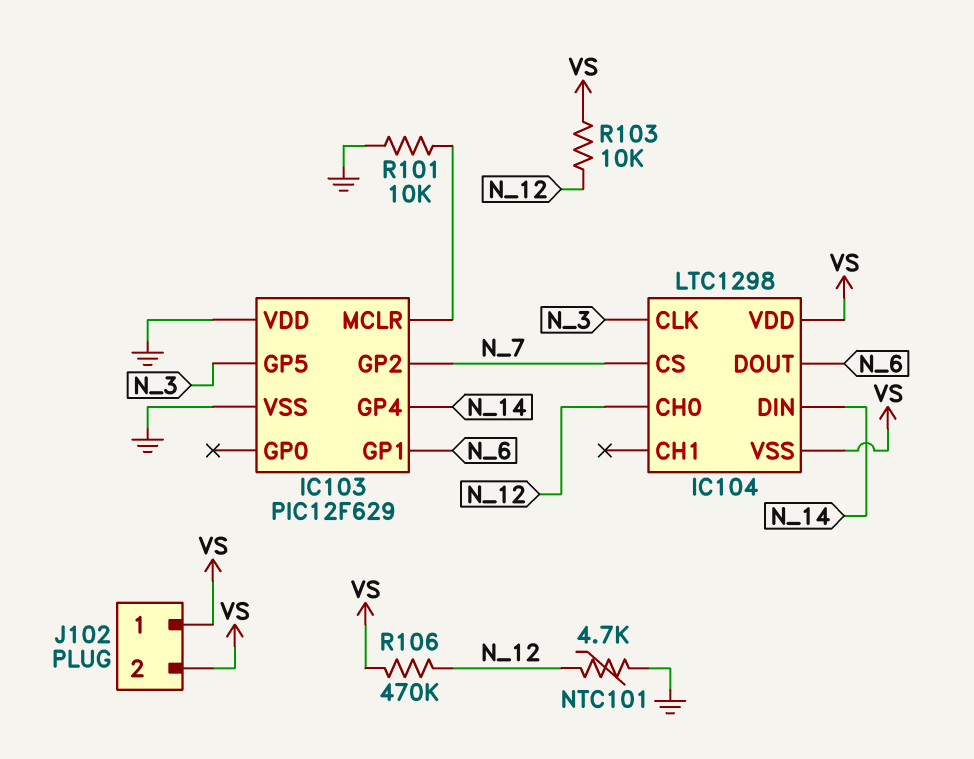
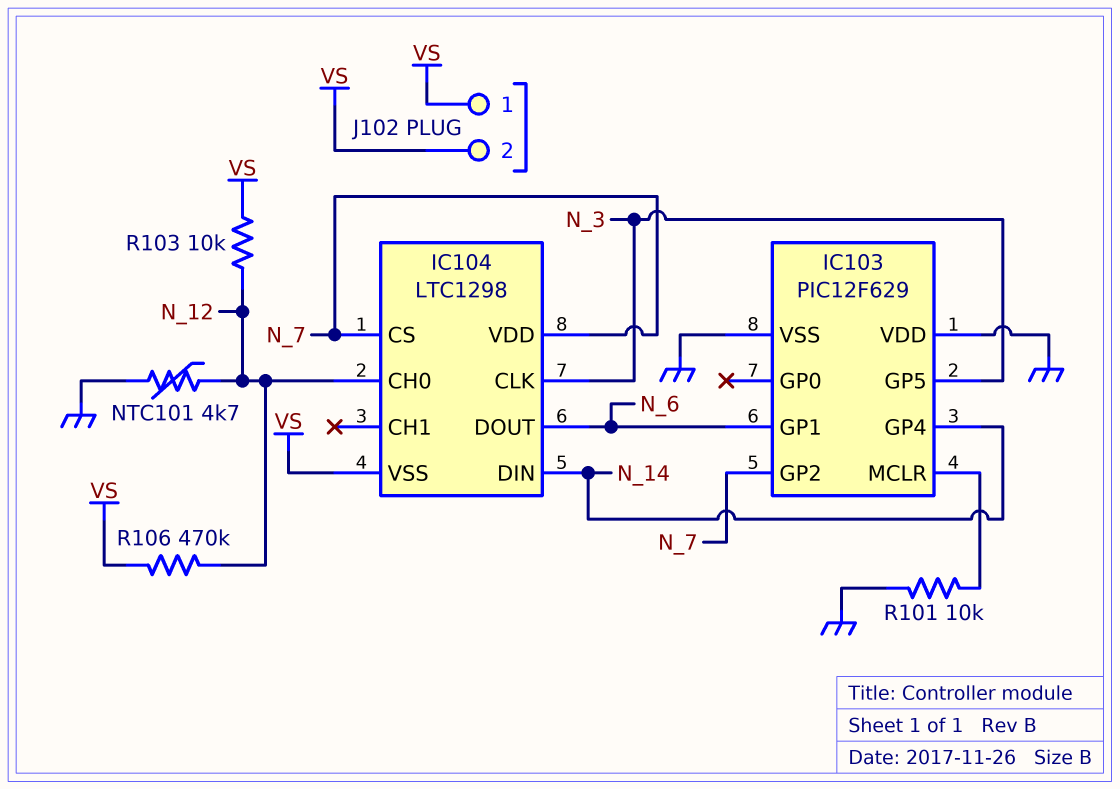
IC104 pin VDD: VS -> N_7

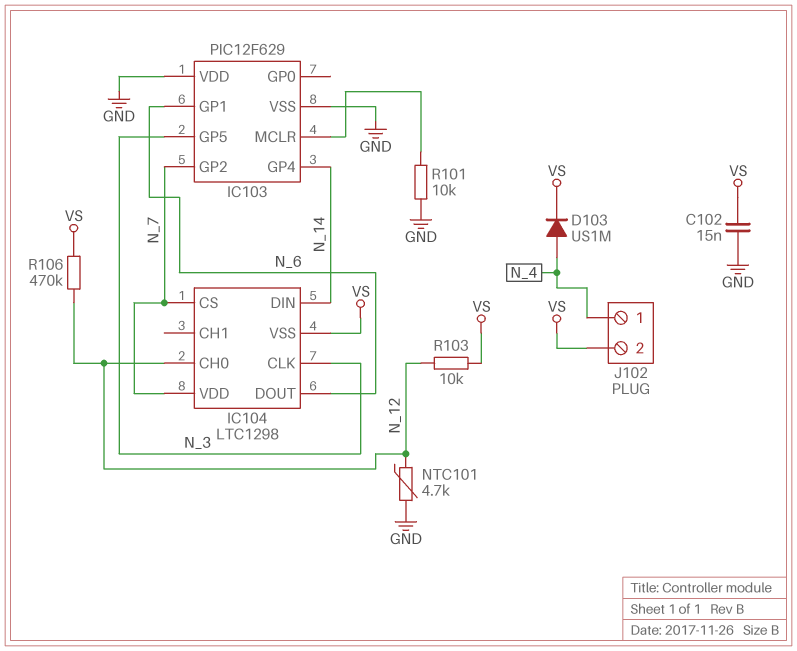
C102: none -> 15nF (GND, VS)
D103: none -> diode US1M (A N_4, K VS)
J102 pin 1: VS -> N_4

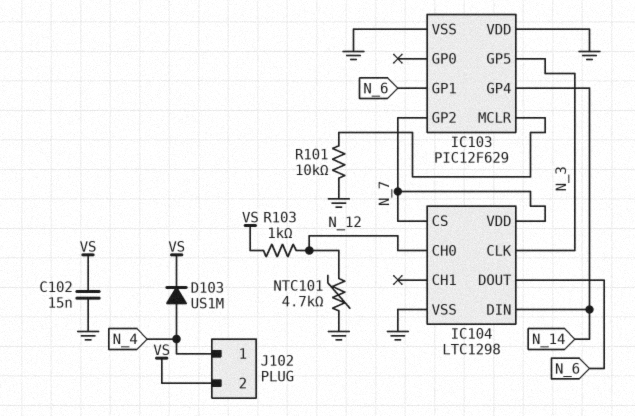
IC104 pin VSS: VS -> GND
R103: 10k (N_12, VS) -> 1k (N_12, VS)
R106: 470k (N_12, VS) -> none

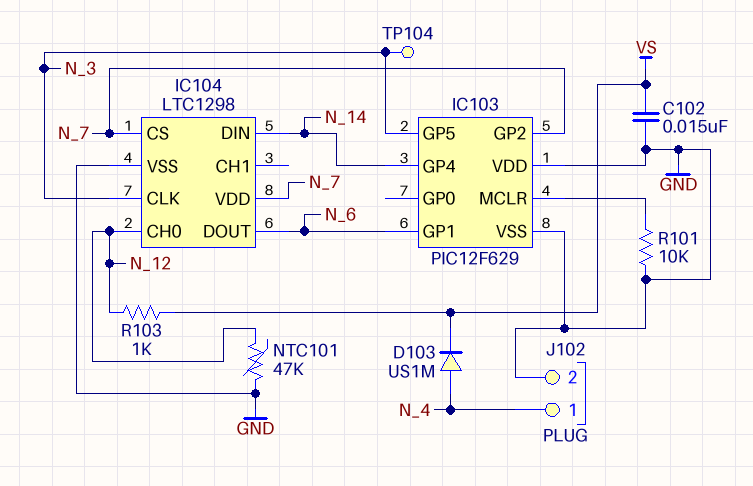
J102 pin 2: VS -> GND
NTC101: 4.7k (GND, N_12) -> 47k (GND, N_12)
TP104: none -> test point (N_3)

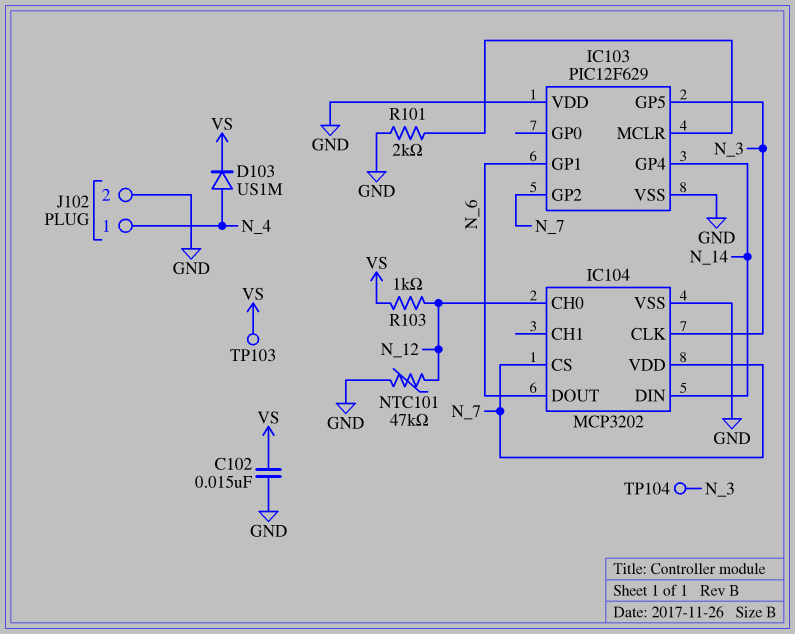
IC104: LTC1298 -> MCP3202
R101: 10k (GND, IC103/MCLR) -> 2k (GND, IC103/MCLR)
TP103: none -> test point (VS)

